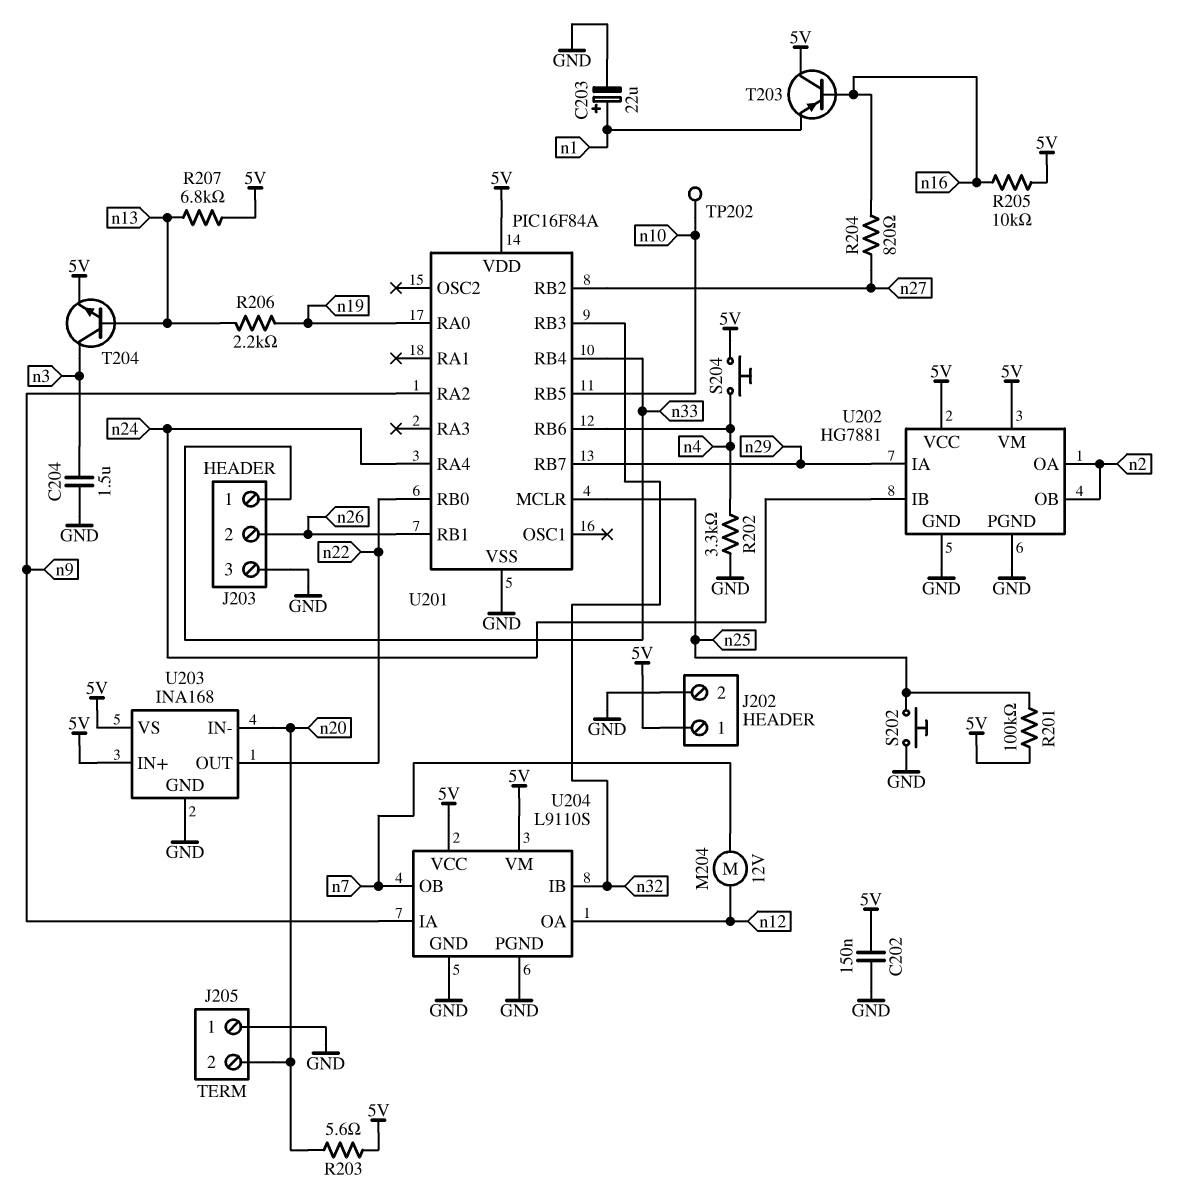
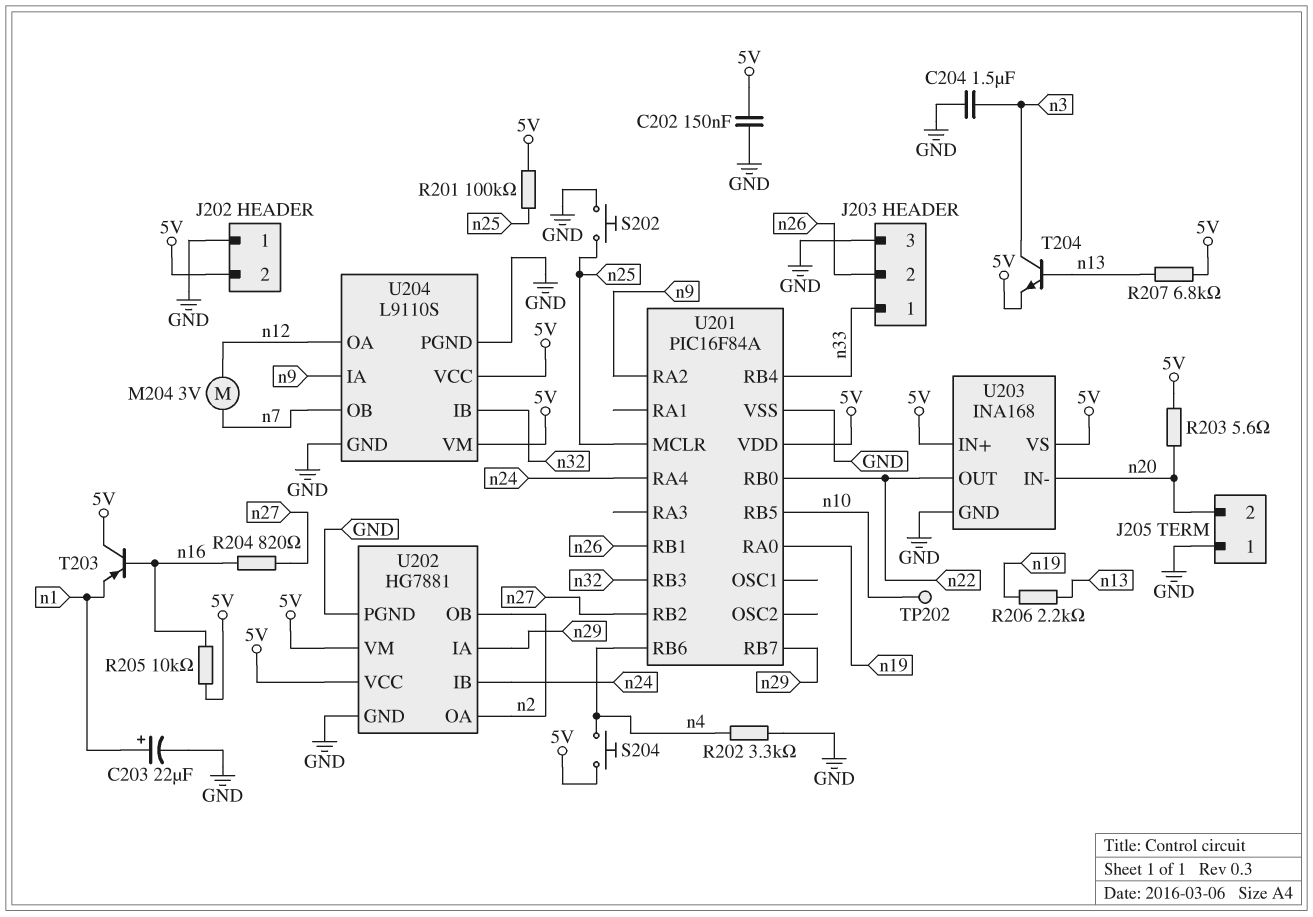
J202 pin 1: 5V -> GND
J202 pin 2: GND -> 5V
M204: motor 12V (n7, n12) -> motor 3V (n7, n12)

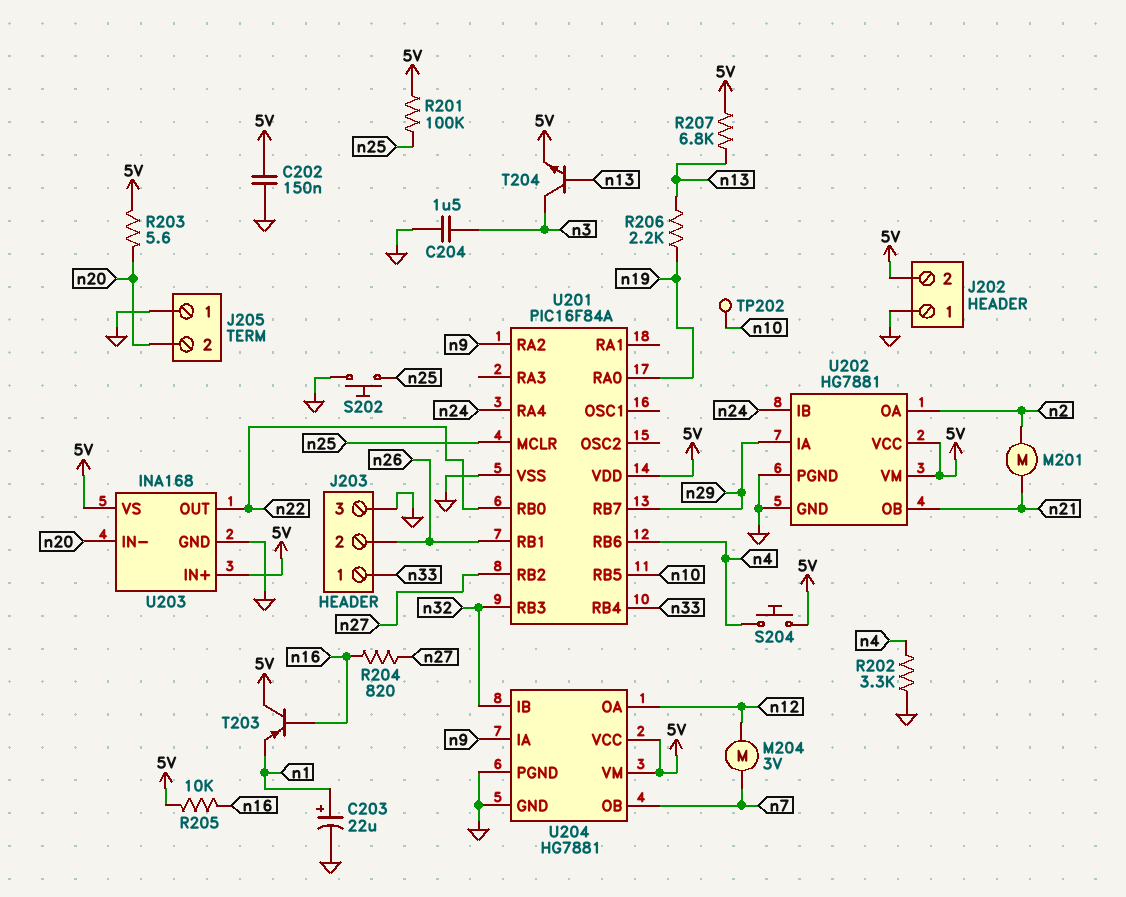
M201: none -> motor (n2, n21)
U202 pin OB: n2 -> n21
U204: L9110S -> HG7881

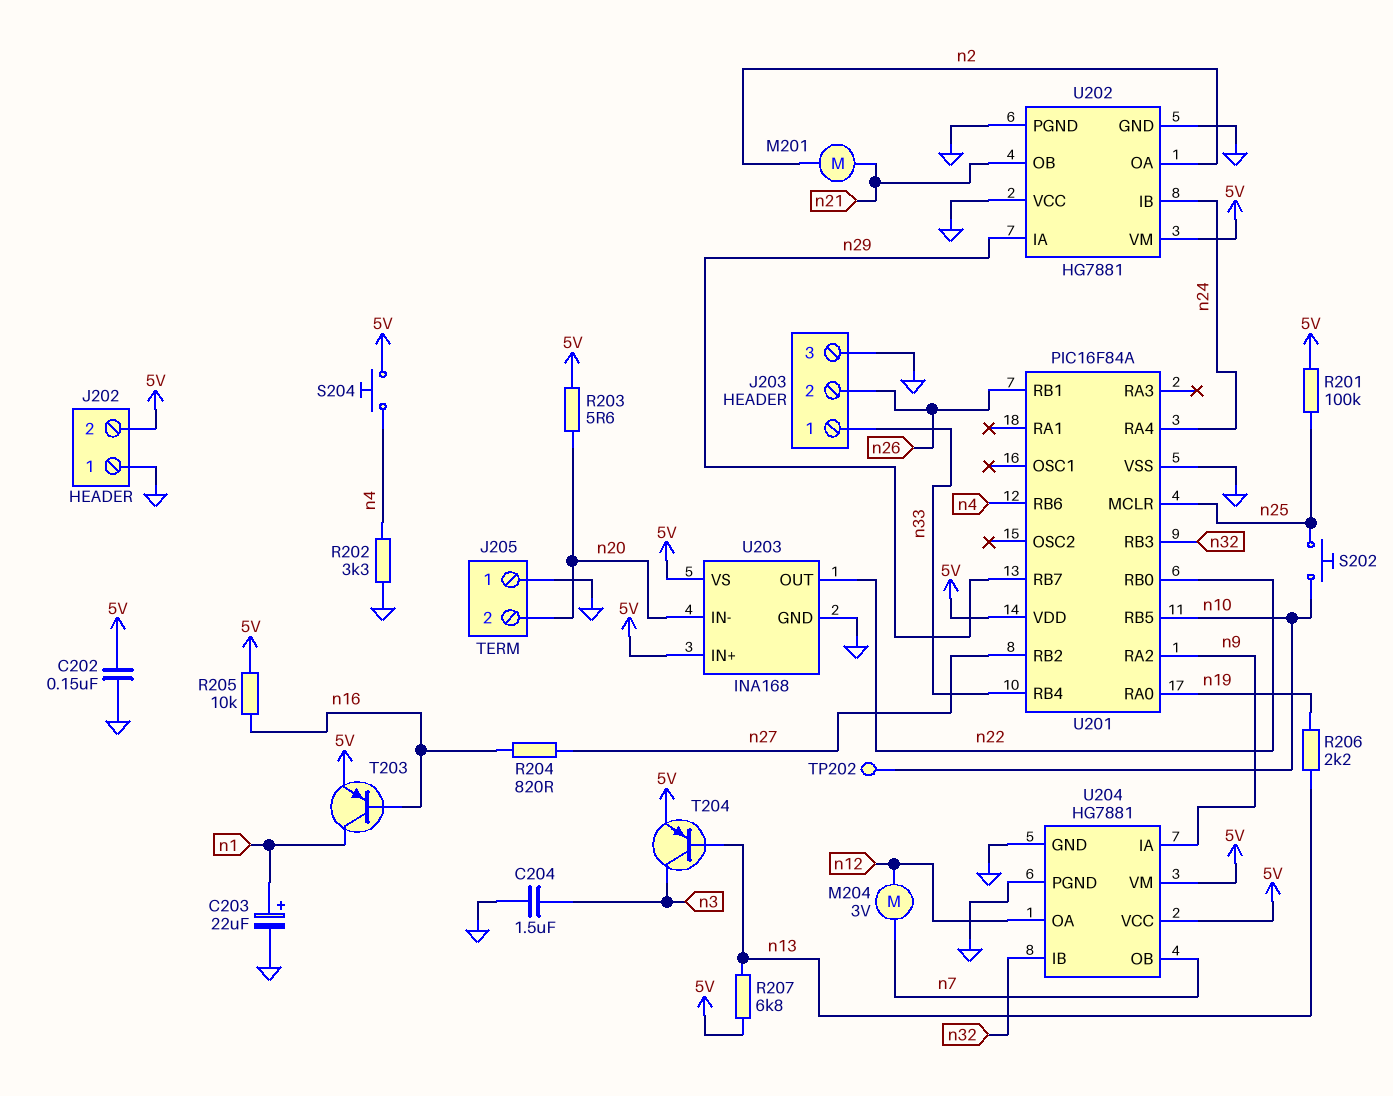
S202: button (GND, n25) -> button (n10, n25)
T203: PNP (B n16, C 5V, E n1) -> PNP (B n16, C n1, E 5V)
T204: NPN (B n13, C n3, E 5V) -> PNP (B n13, C n3, E 5V)
U202 pin VCC: 5V -> GND

